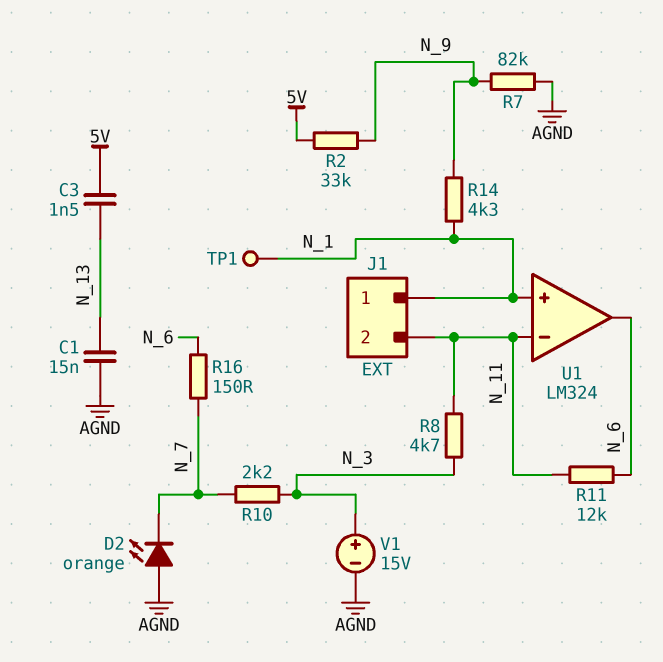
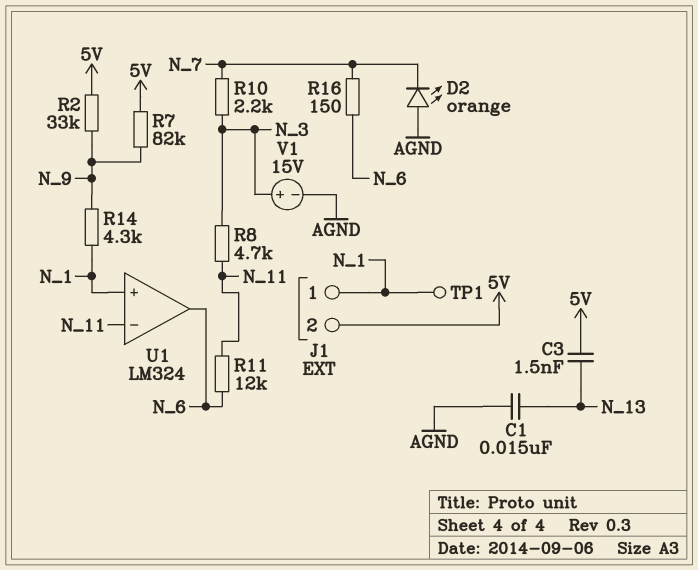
J1 pin 2: N_11 -> 5V
R7: 82k (AGND, N_9) -> 82k (5V, N_9)

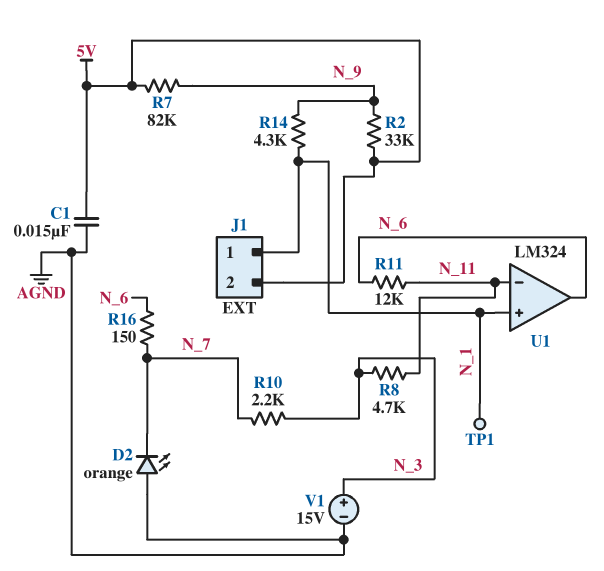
C1: 15nF (AGND, N_13) -> 15nF (5V, AGND)
C3: 1.5nF (5V, N_13) -> none

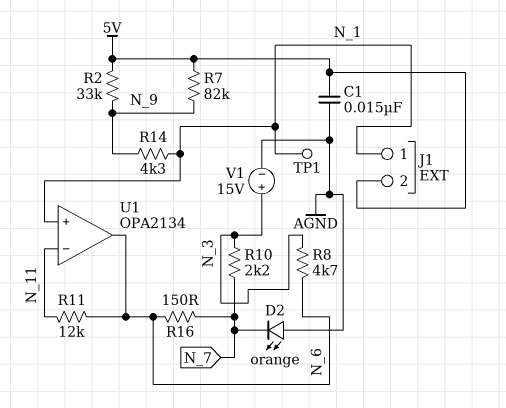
R8: 4.7k (N_3, N_11) -> 4.7k (N_3, N_6)
U1: LM324 -> OPA2134

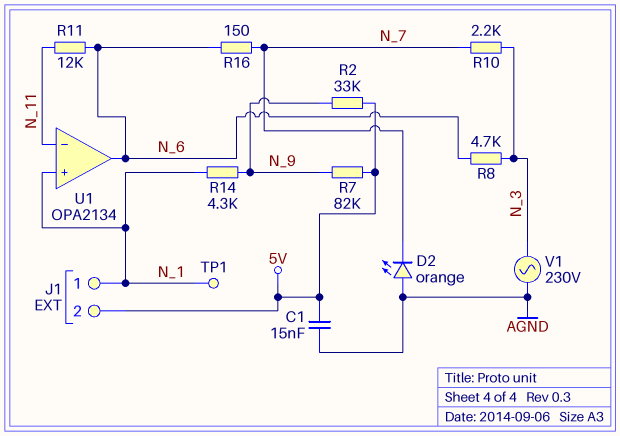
V1: 15V (plus N_3, minus AGND) -> AC 230V (AGND, N_3)

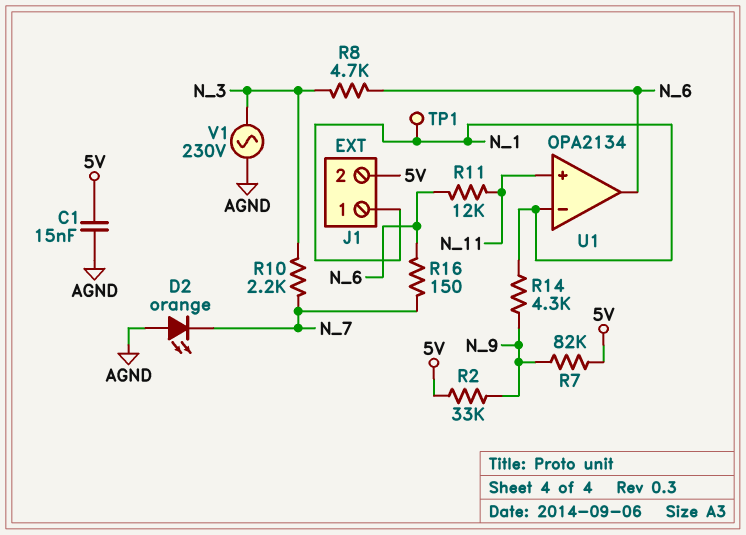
U1 pin in+: N_1 -> N_11
U1 pin in-: N_11 -> N_1

